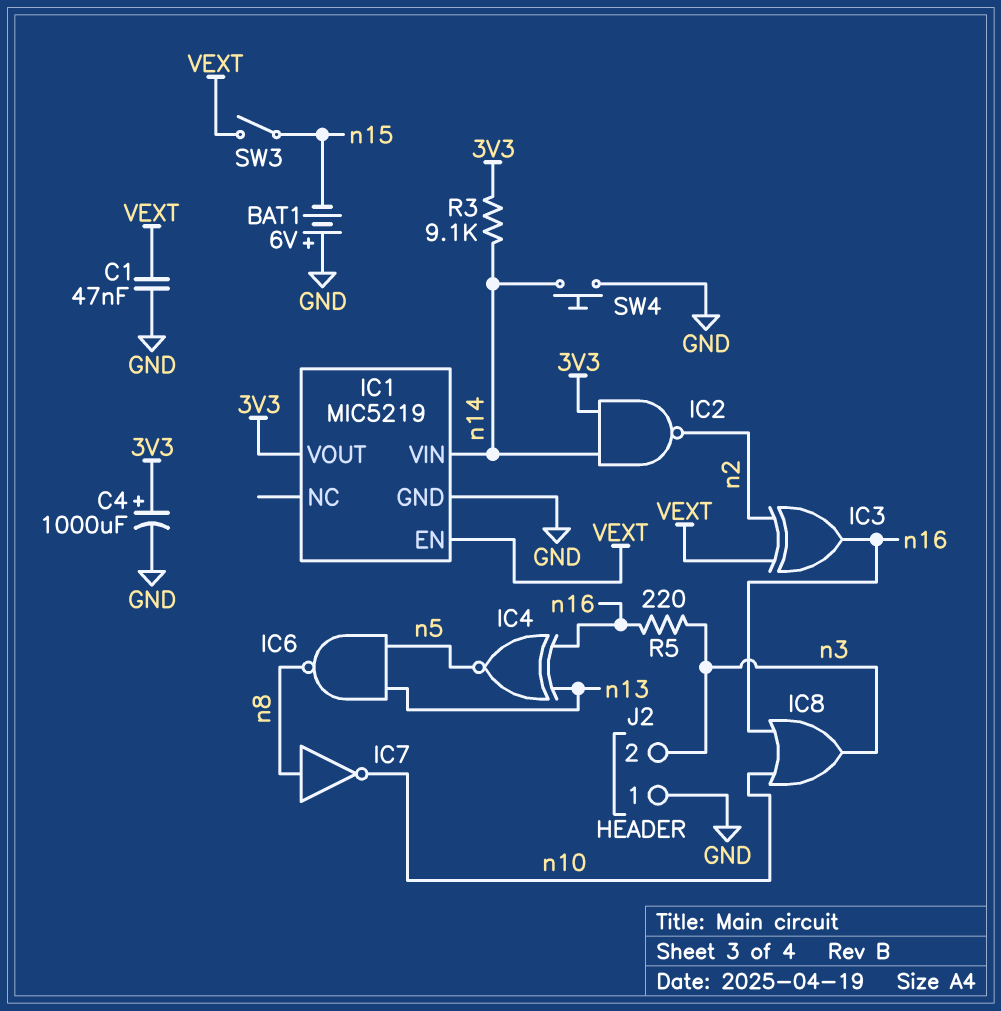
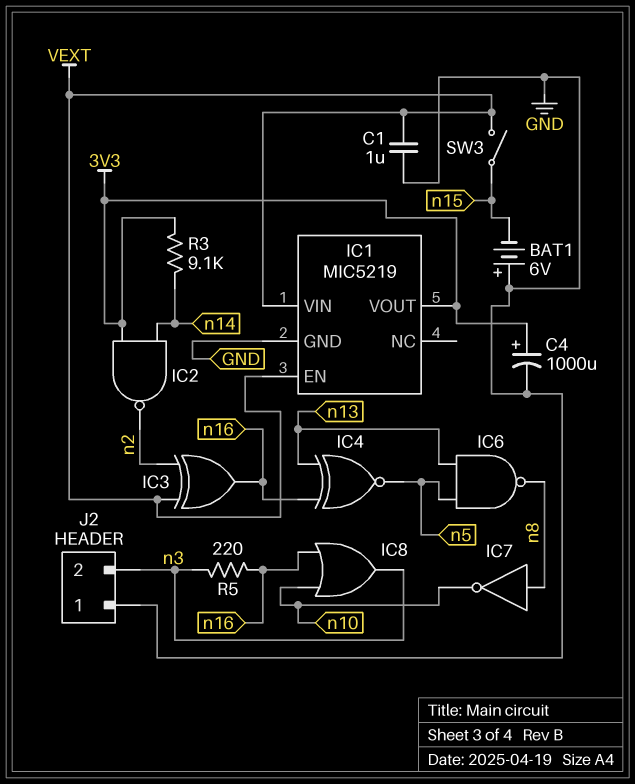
C1: 47nF (GND, VEXT) -> 1uF (GND, VEXT)
IC1 pin VIN: n14 -> VEXT
SW4: button (GND, n14) -> none

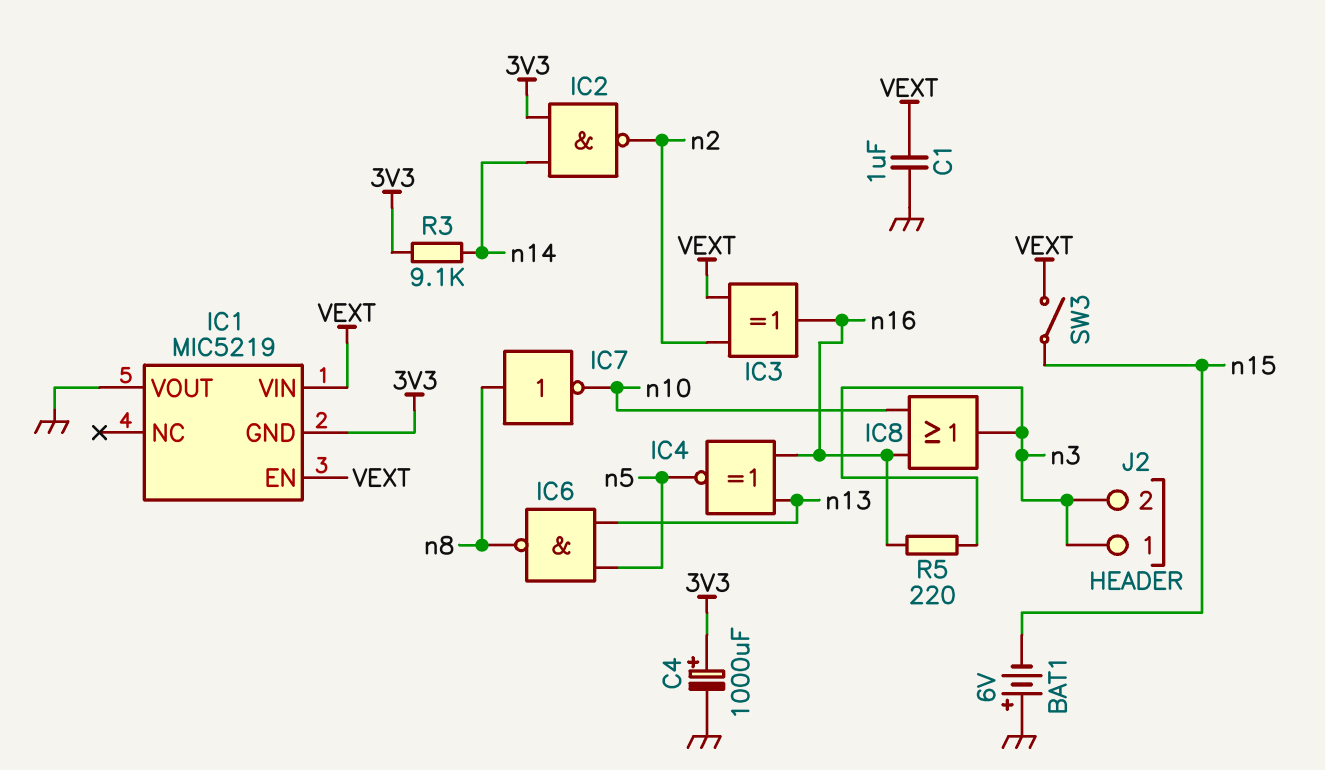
IC1 pin GND: GND -> 3V3
IC1 pin VOUT: 3V3 -> GND
J2 pin 1: GND -> n3

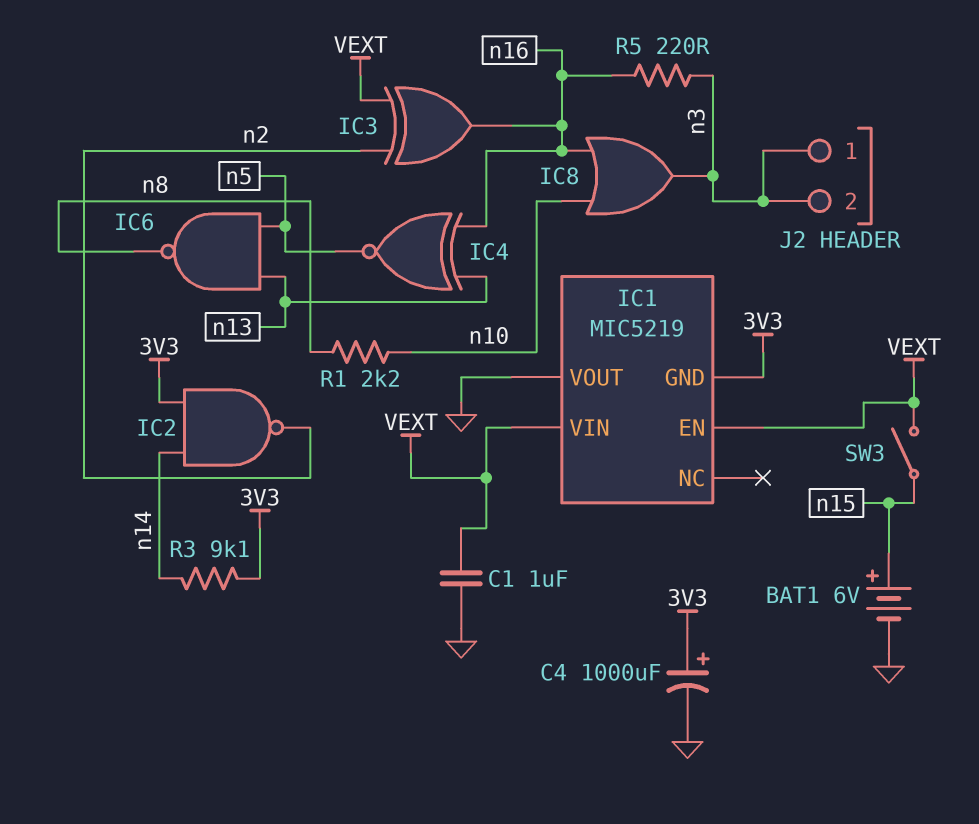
BAT1: 6V (plus GND, minus n15) -> 6V (plus n15, minus GND)
IC7: NOT (in n8, out n10) -> none
R1: none -> 2.2k (n8, n10)

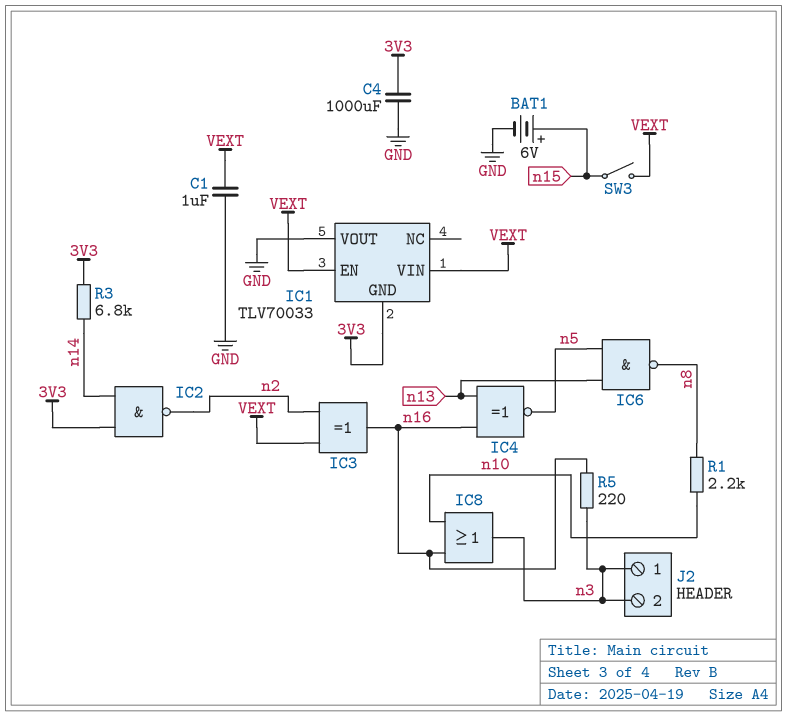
C4: 1000uF (plus 3V3, minus GND) -> 1000uF (3V3, GND)
IC1: MIC5219 -> TLV70033
R3: 9.1k (3V3, n14) -> 6.8k (3V3, n14)

